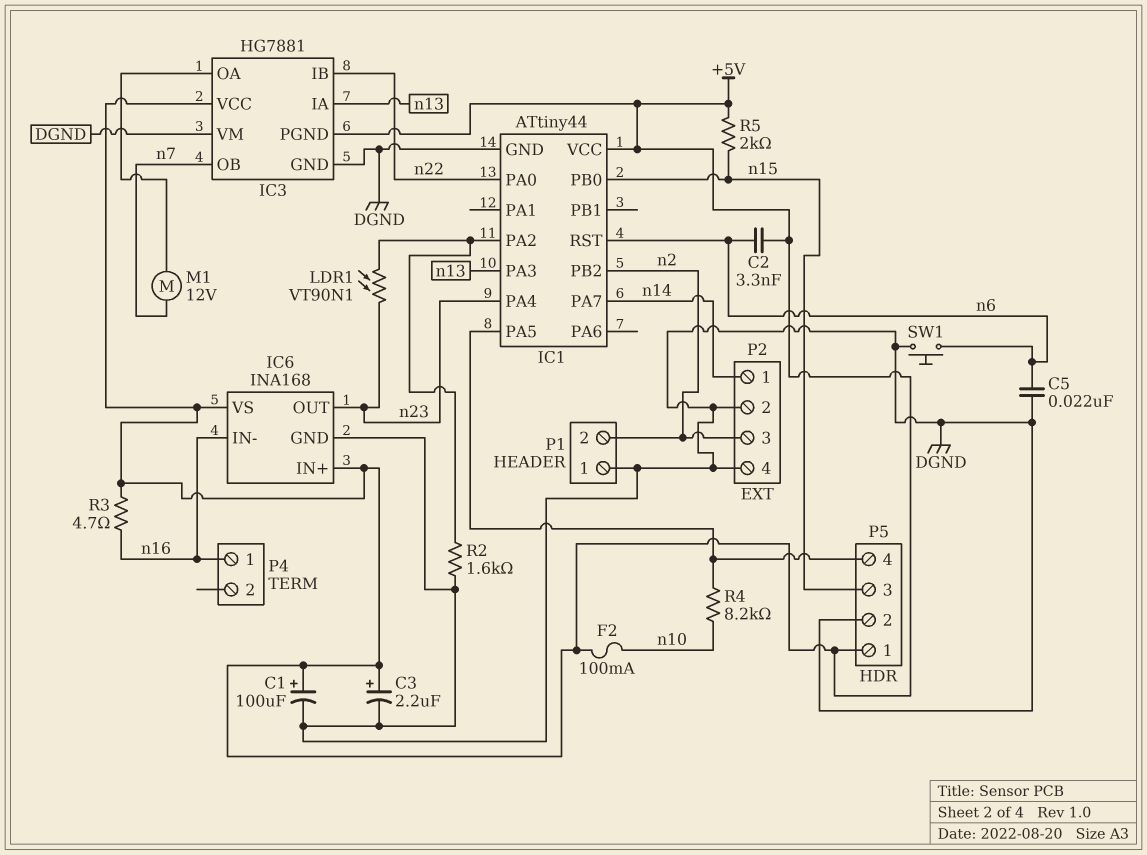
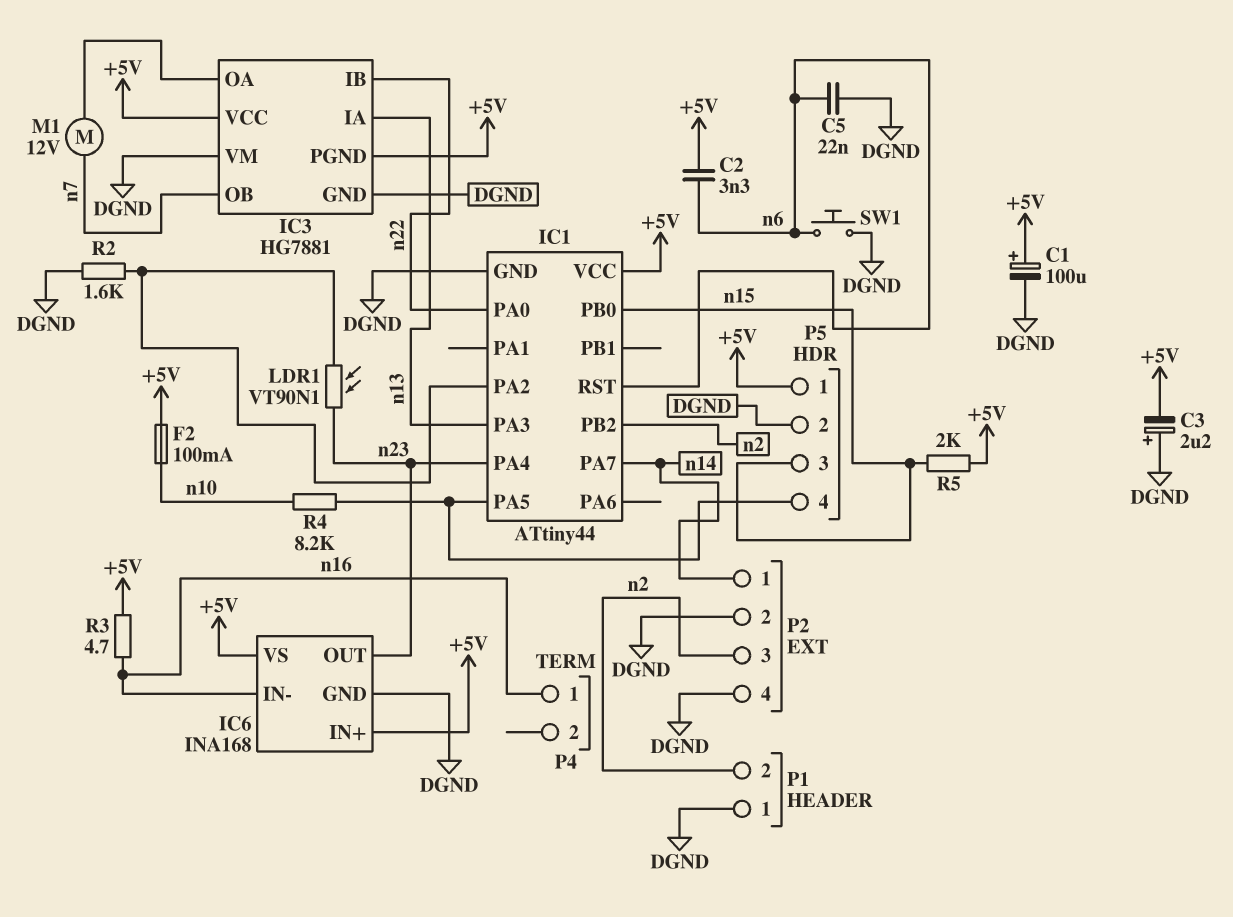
C3: 2.2uF (plus +5V, minus DGND) -> 2.2uF (plus DGND, minus +5V)

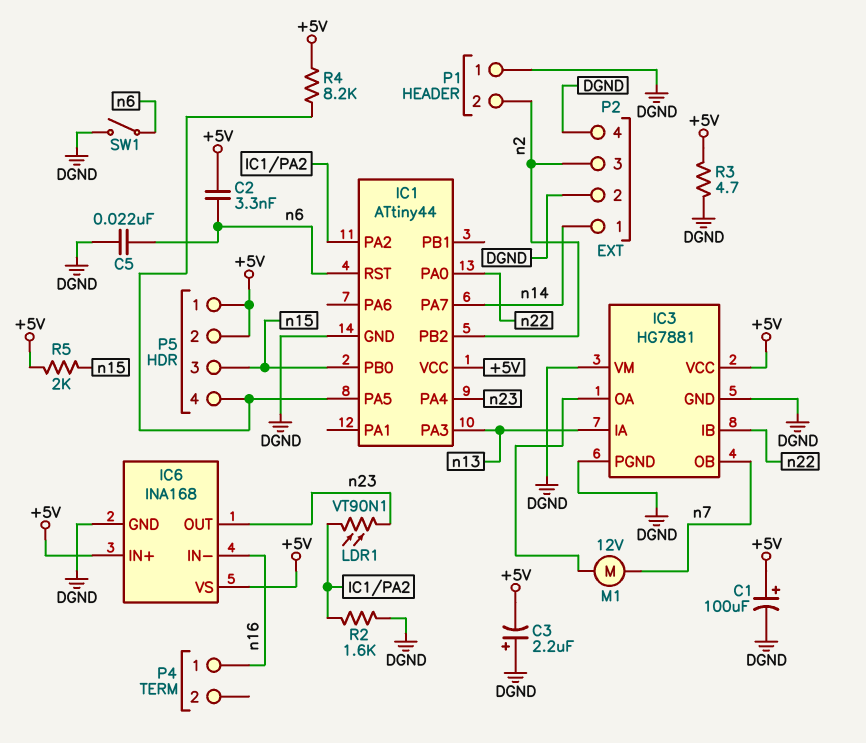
F2: 100mA (+5V, n10) -> none
IC3 pin PGND: +5V -> DGND
P5 pin 2: DGND -> +5V
R3: 4.7 (+5V, n16) -> 4.7 (+5V, DGND)
R4: 8.2k (IC1/PA5, n10) -> 8.2k (+5V, IC1/PA5)
SW1: button (DGND, n6) -> switch (DGND, n6)

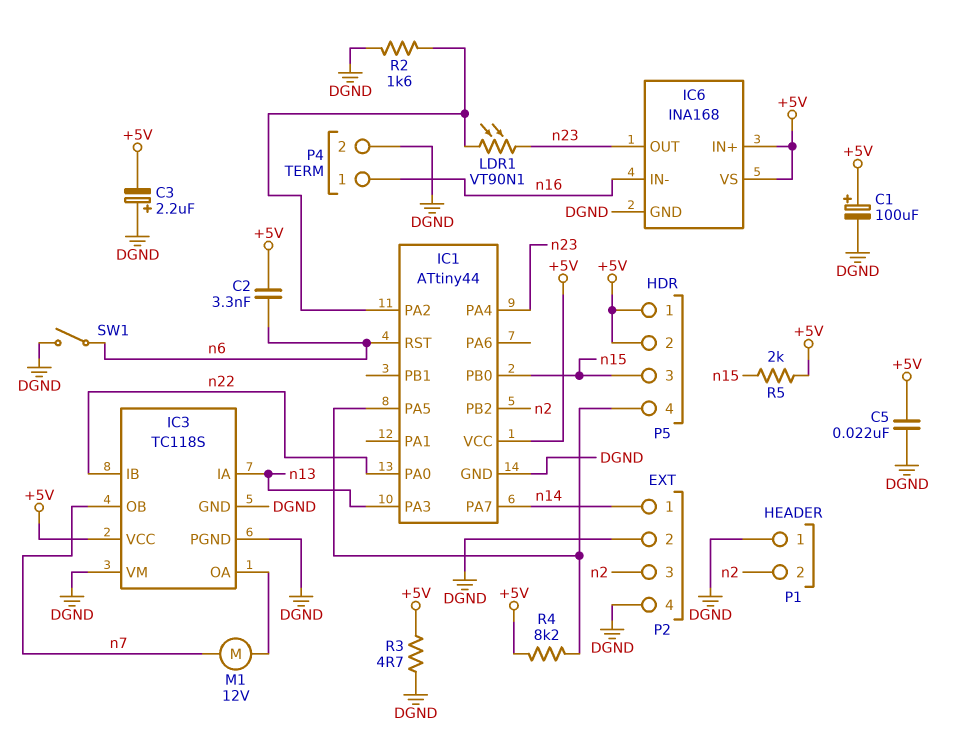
C5: 22nF (DGND, n6) -> 22nF (+5V, DGND)
IC3: HG7881 -> TC118S
P4 pin 2: none -> DGND

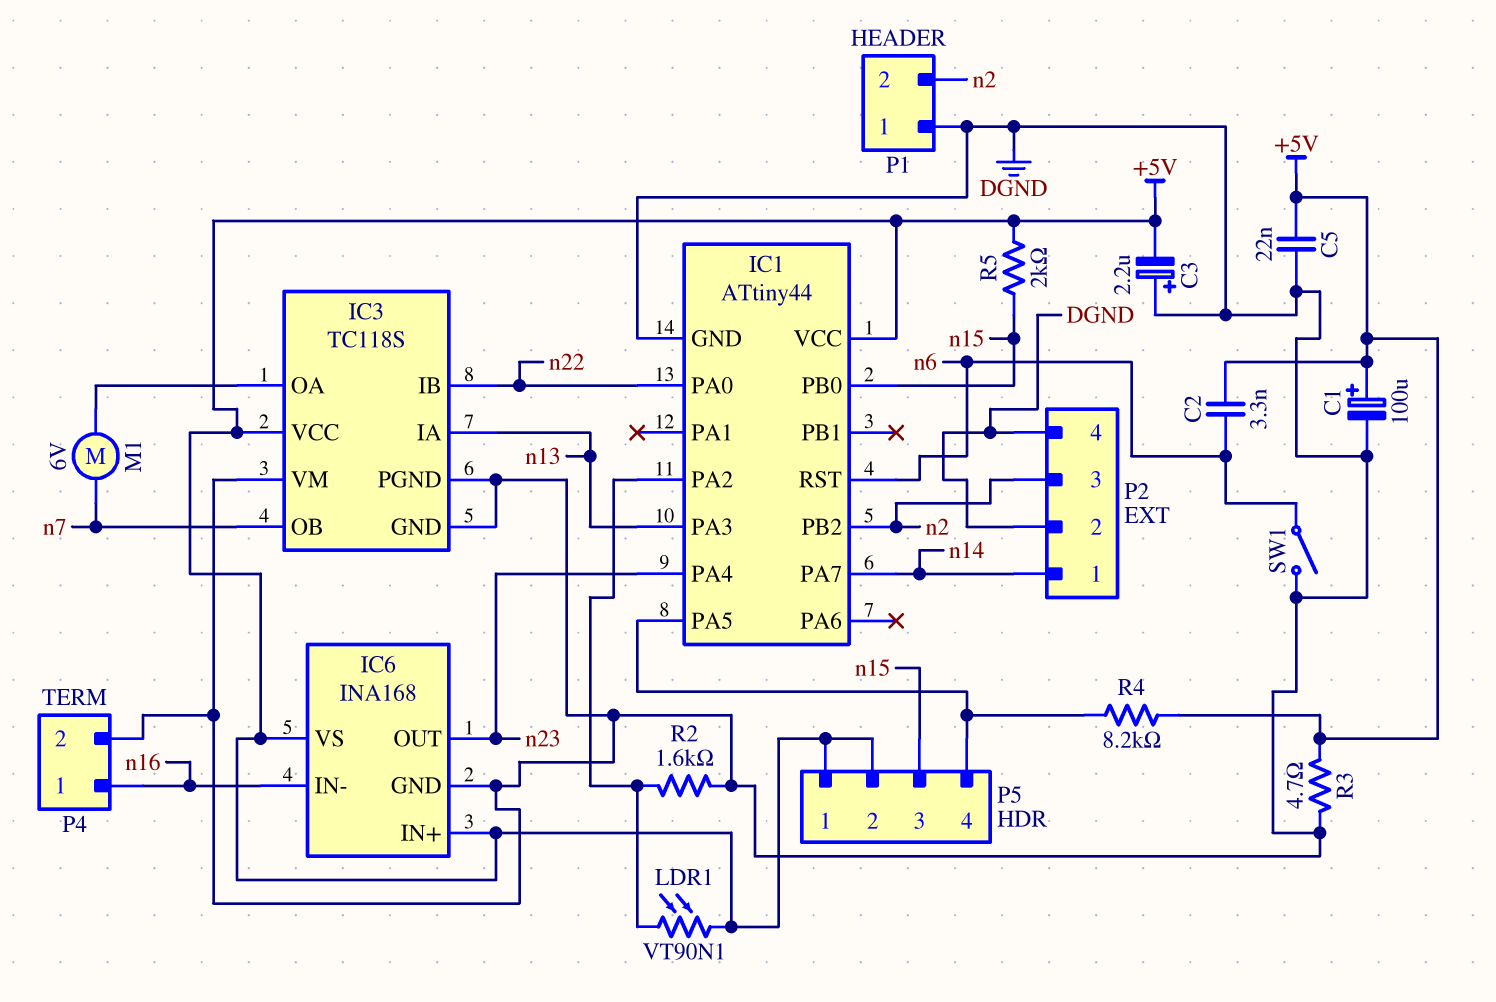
LDR1: VT90N1 (IC1/PA2, n23) -> VT90N1 (+5V, IC1/PA2)
M1: motor 12V (IC3/OA, n7) -> motor 6V (IC3/OA, n7)

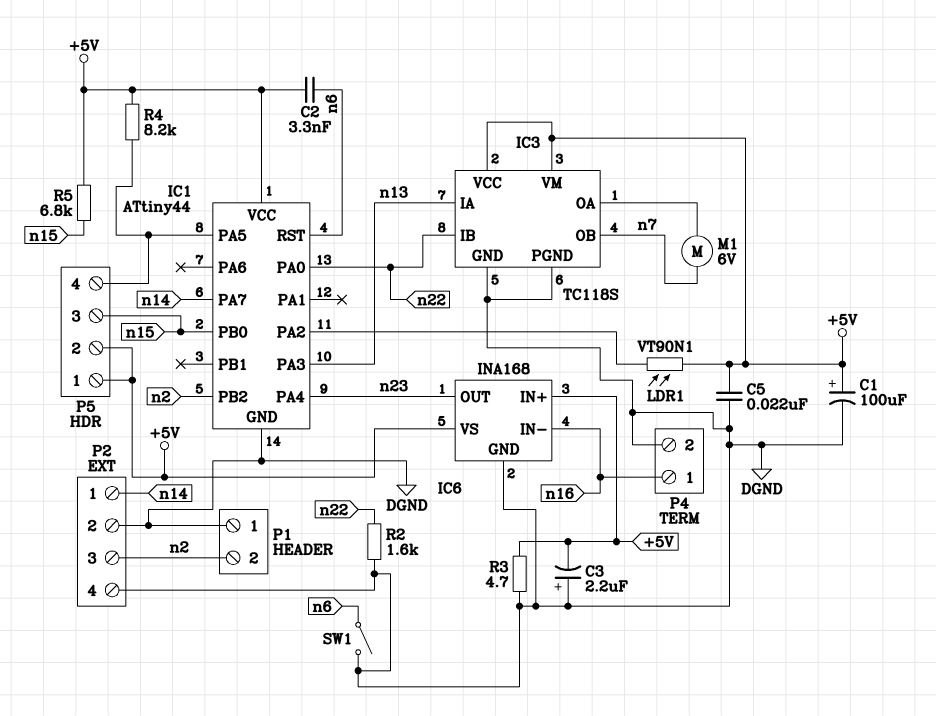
IC3 pin VM: DGND -> +5V
R2: 1.6k (DGND, IC1/PA2) -> 1.6k (DGND, n22)
R5: 2k (+5V, n15) -> 6.8k (+5V, n15)

